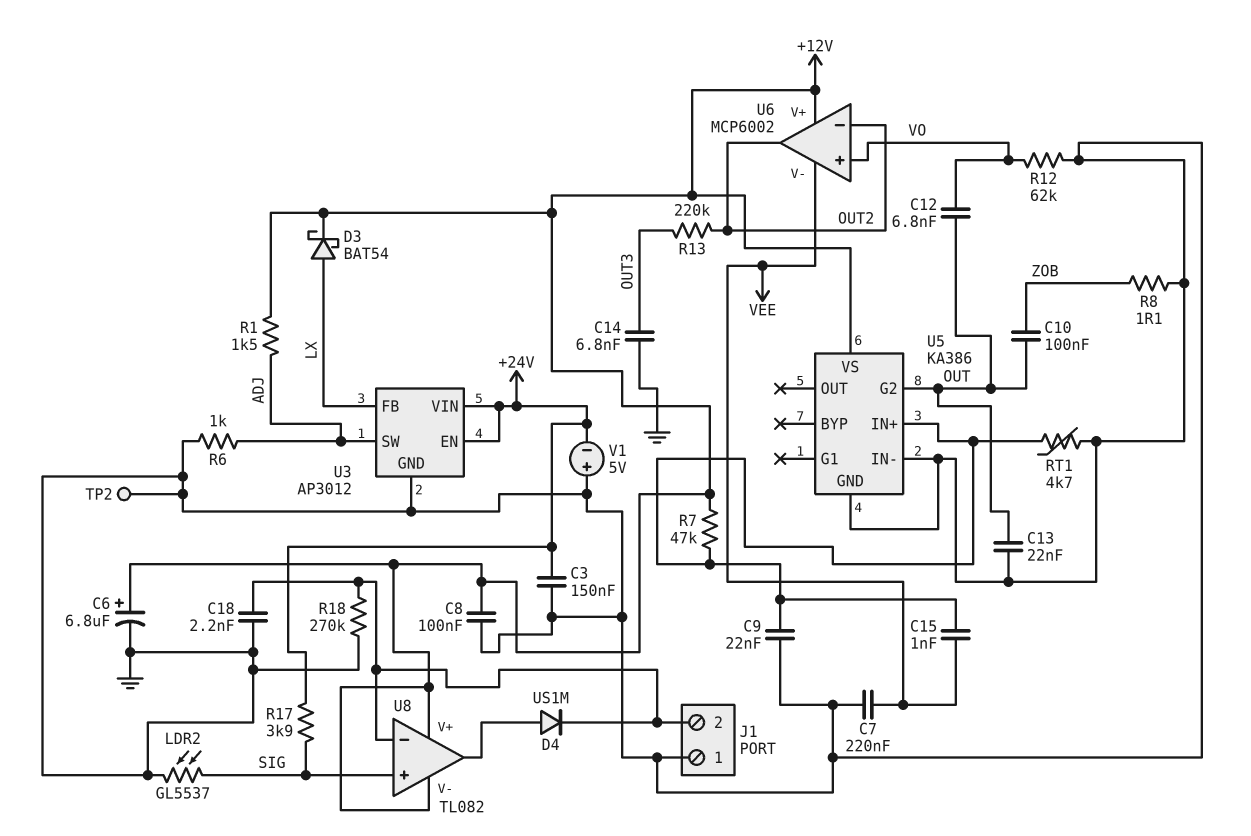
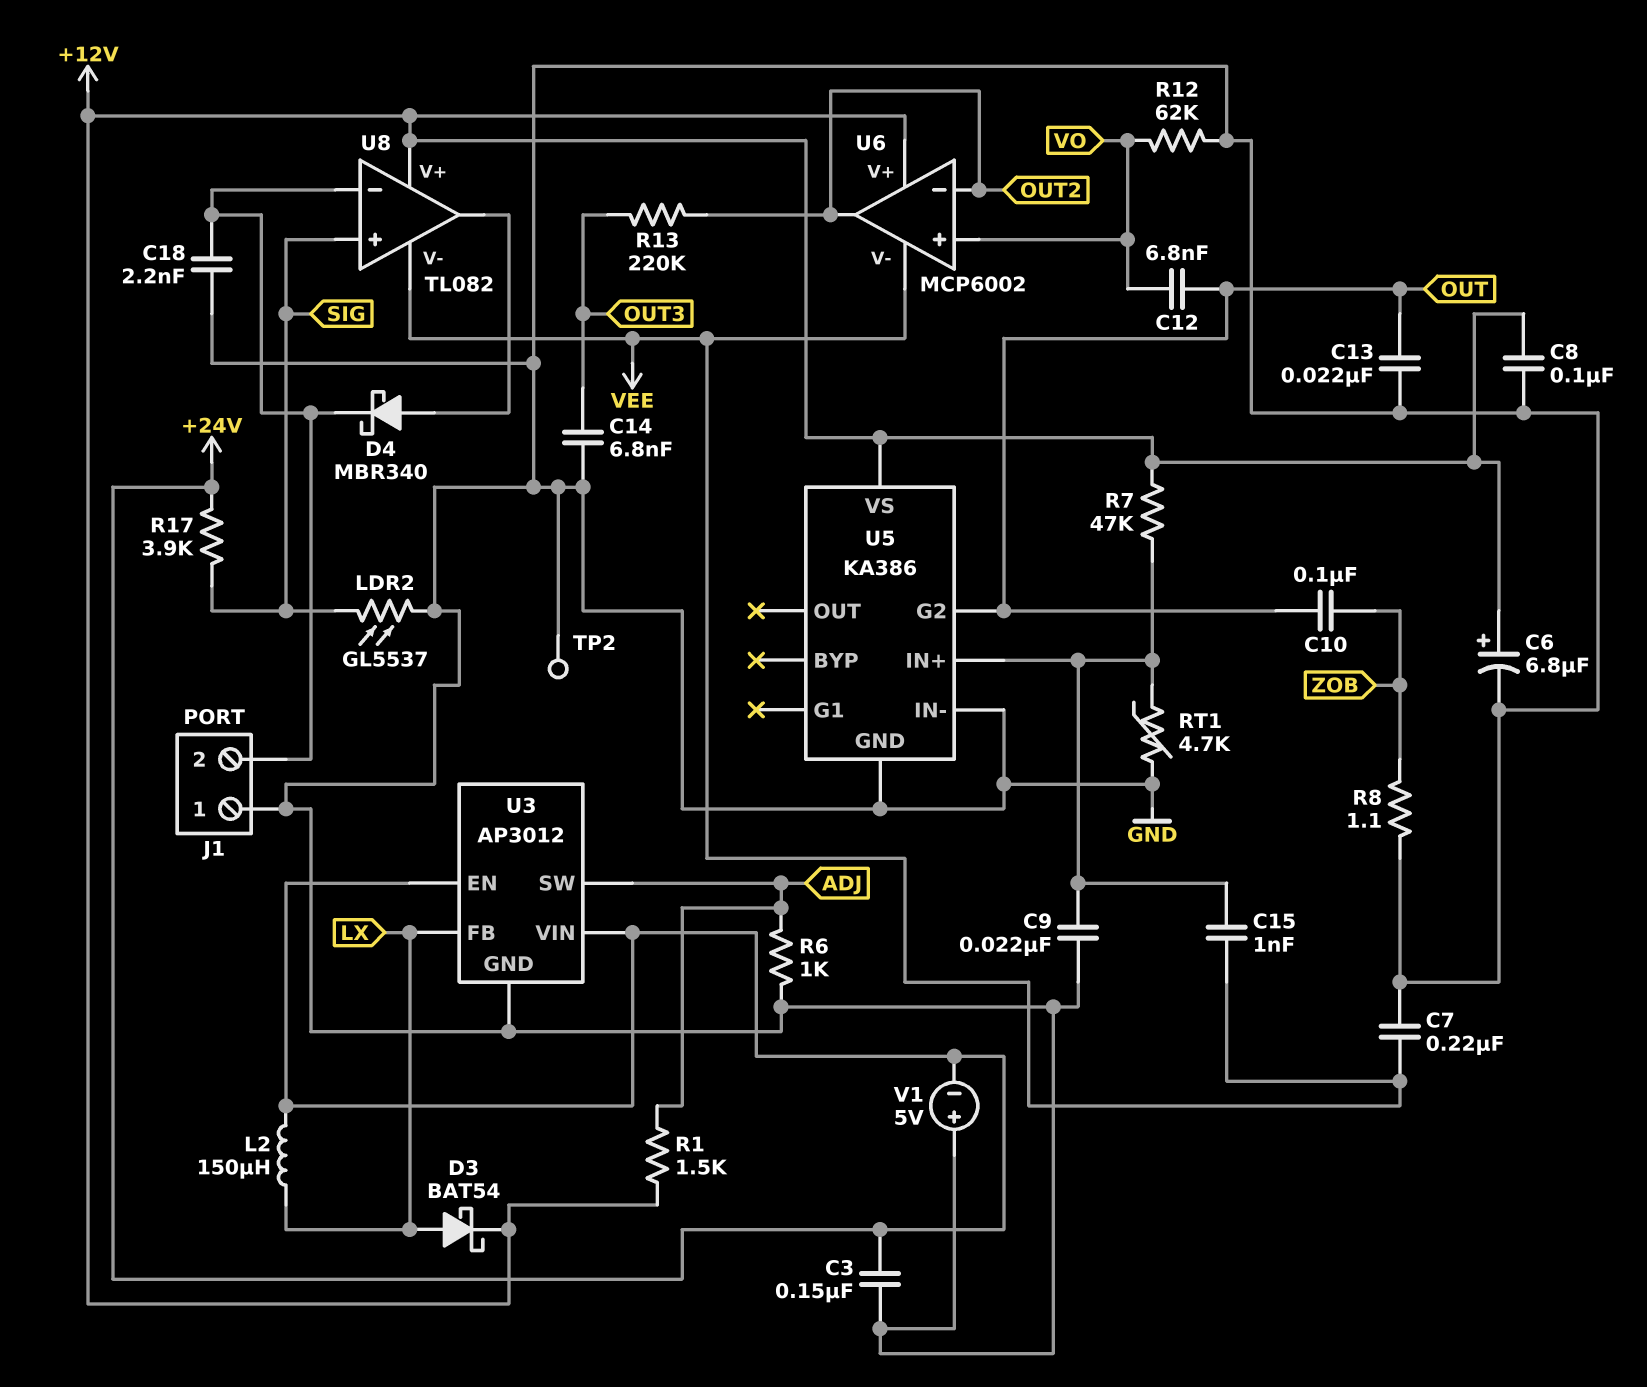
D4: diode US1M (A U8/out, K J1/2) -> schottky MBR340 (A U8/out, K J1/2)
L2: none -> 150uH (+24V, LX)
R18: 270k (GND, J1/2) -> none
U8 pin V-: +12V -> VEE

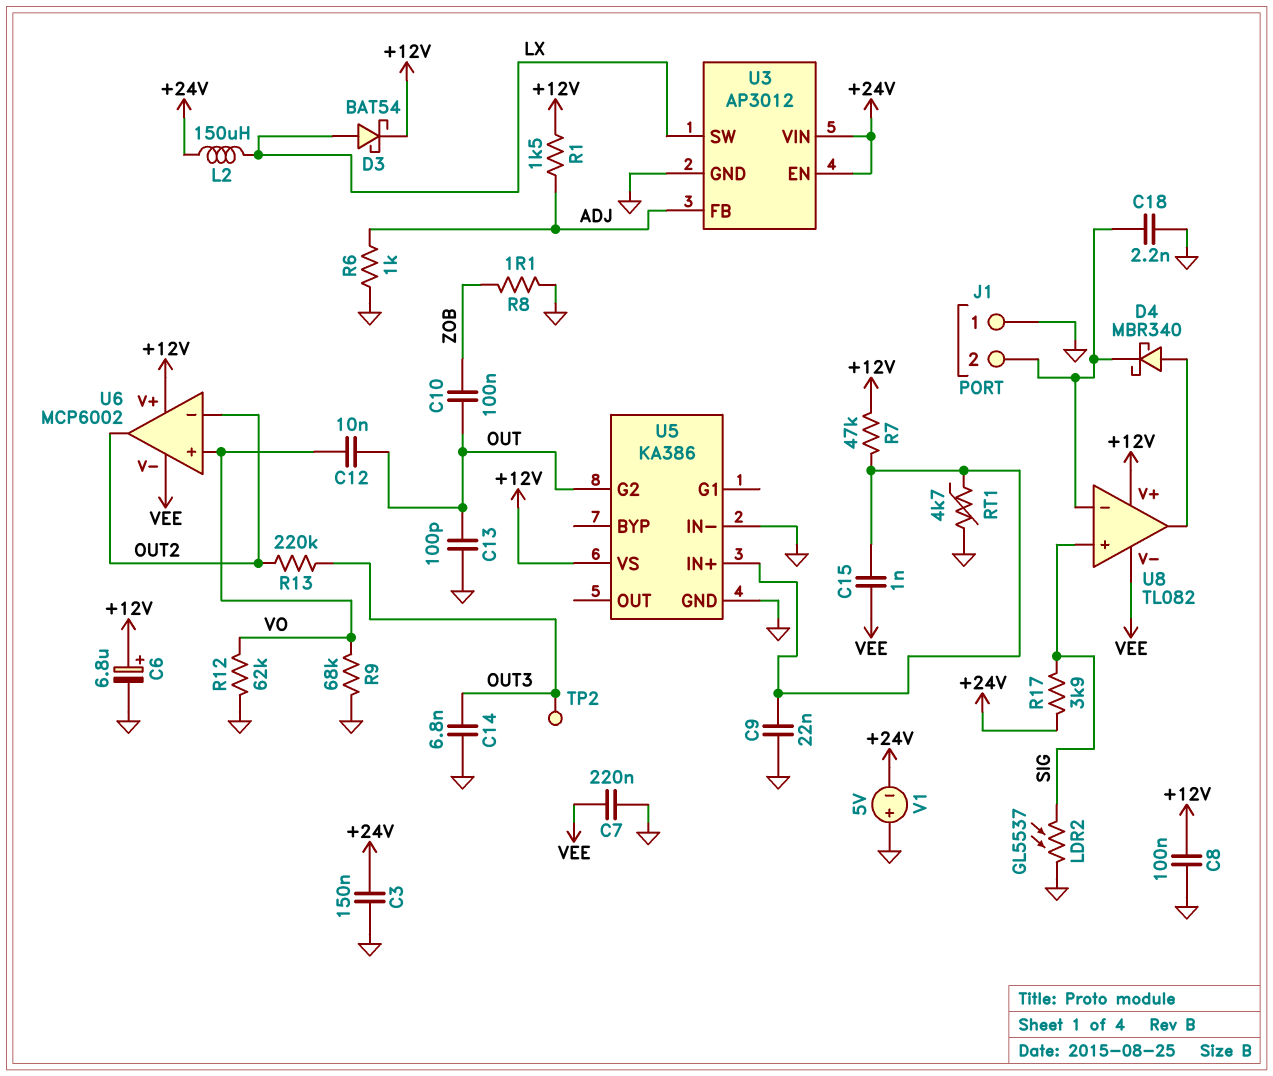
C12: 6.8nF (OUT, VO) -> 10nF (OUT, VO)
C13: 22nF (GND, OUT) -> 100pF (GND, OUT)
R9: none -> 68k (GND, VO)
TP2: test point (GND) -> test point (OUT3)
U3 pin FB: LX -> ADJ
U3 pin SW: ADJ -> LX

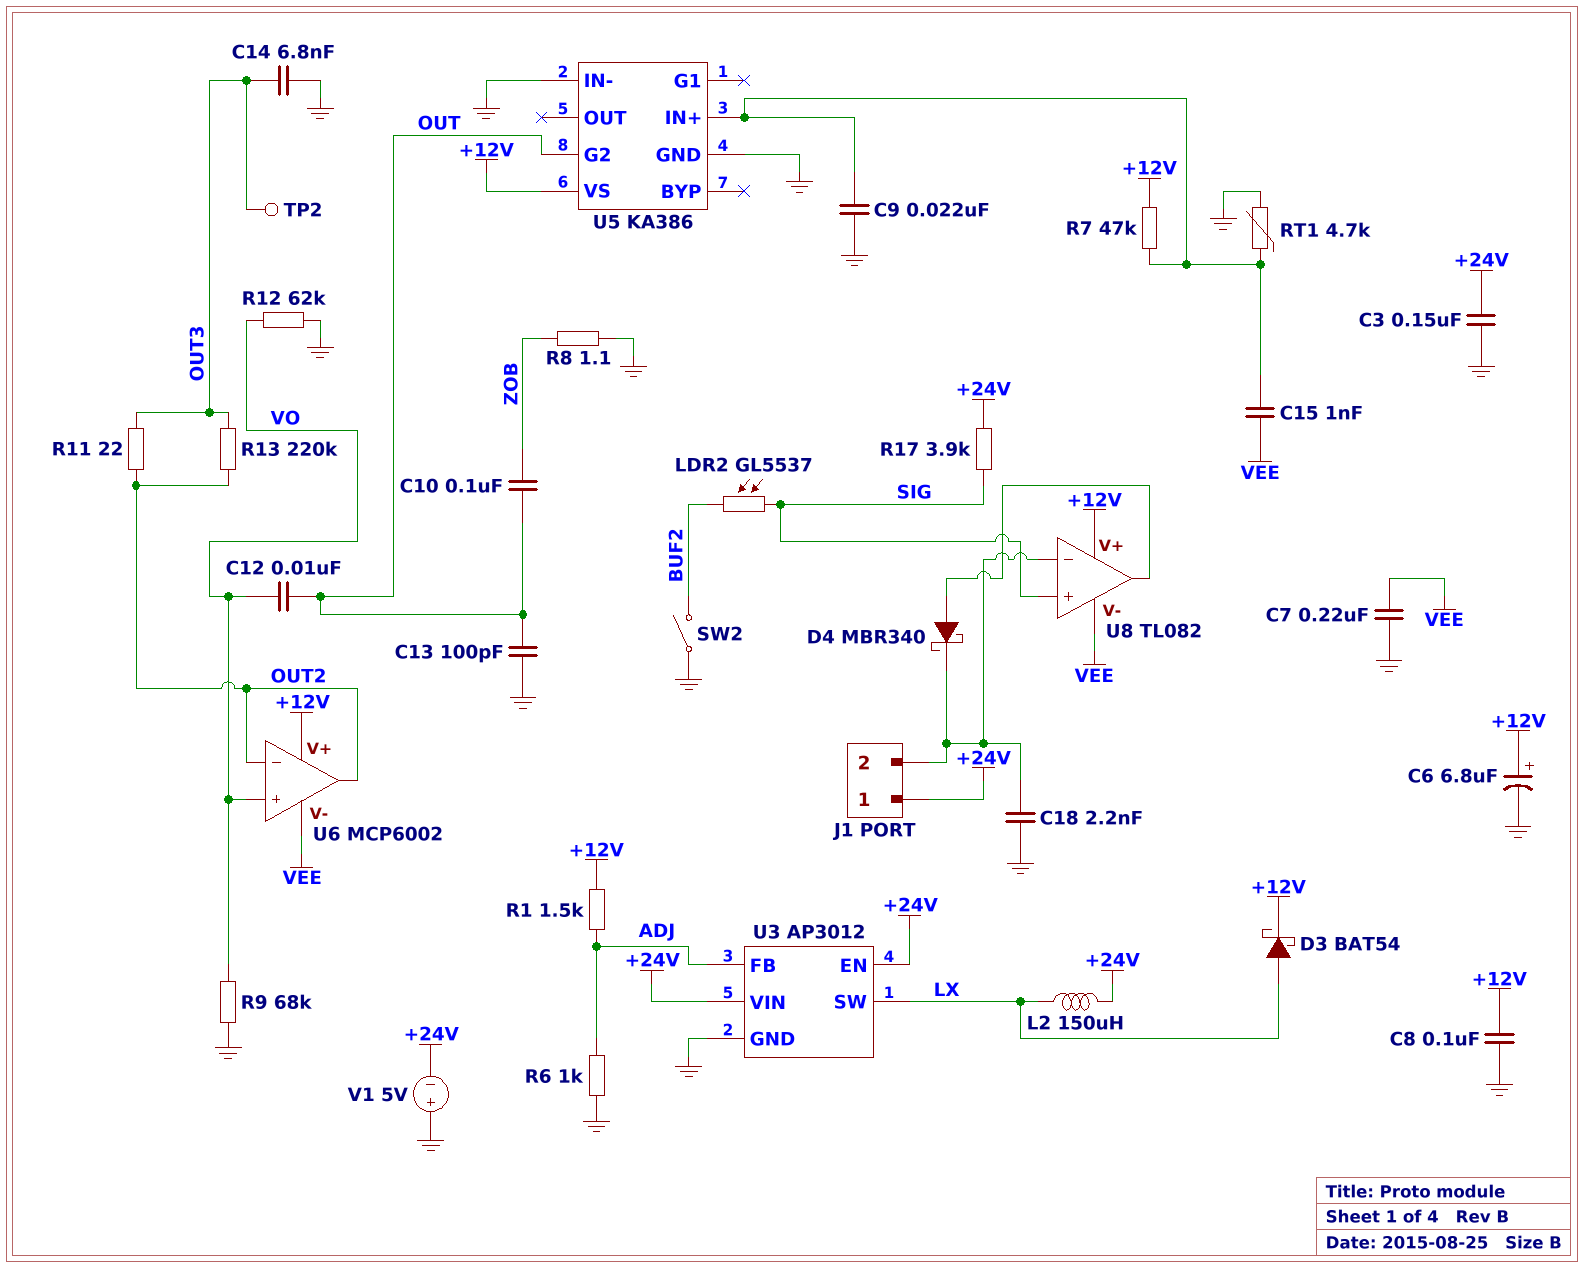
J1 pin 1: GND -> +24V
LDR2: GL5537 (GND, SIG) -> GL5537 (BUF2, SIG)
R11: none -> 22 (OUT2, OUT3)
SW2: none -> switch (BUF2, GND)

